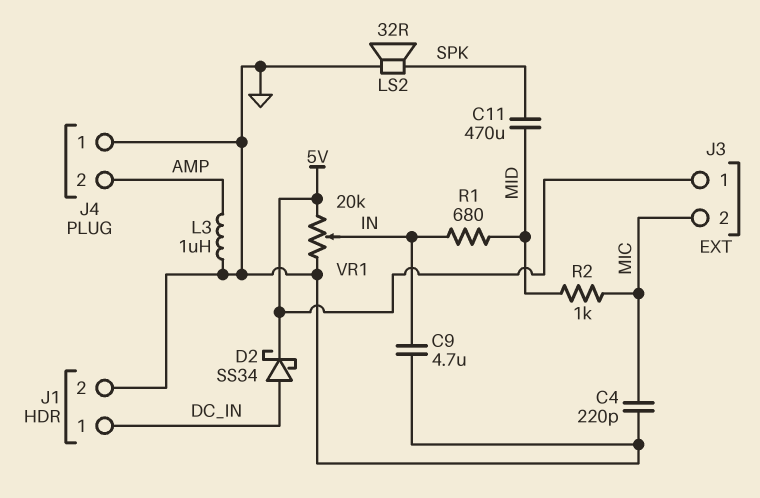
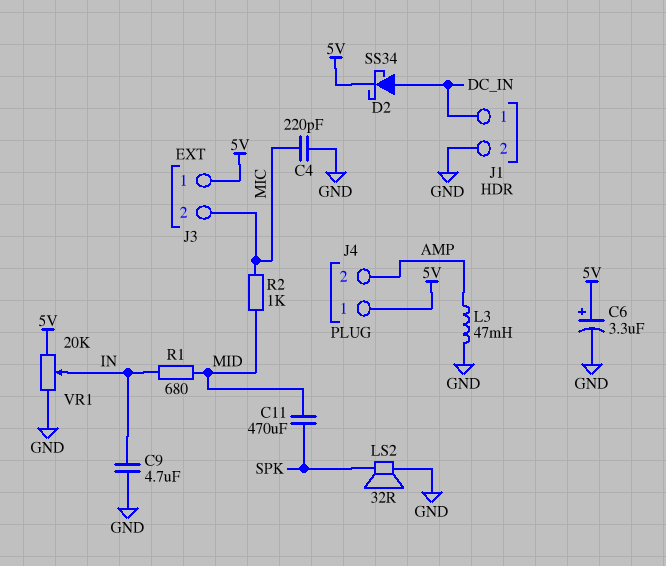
C6: none -> 3.3uF (plus 5V, minus GND)
J4 pin 1: GND -> 5V
L3: 1uH (AMP, GND) -> 47mH (AMP, GND)

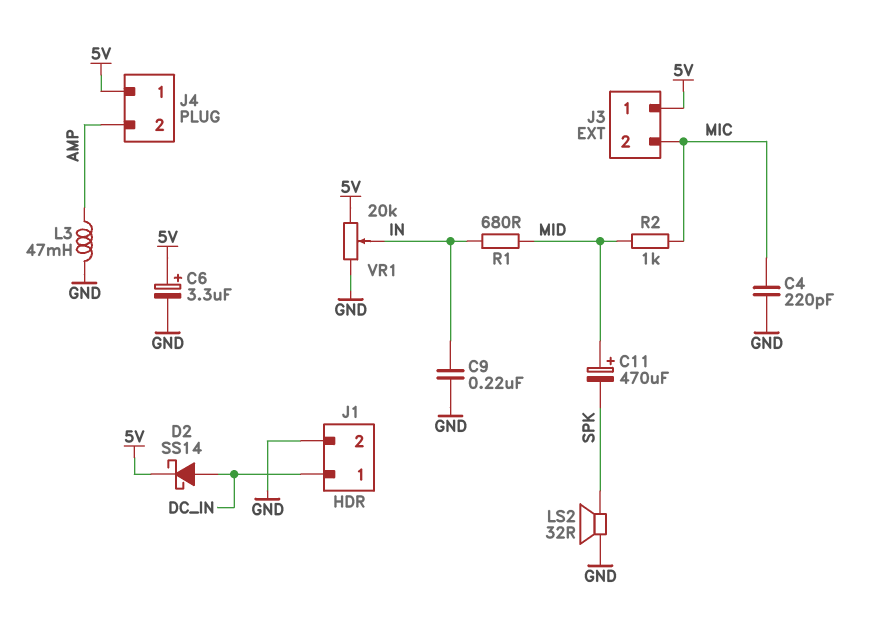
C9: 4.7uF (GND, IN) -> 220nF (GND, IN)
C11: 470uF (MID, SPK) -> 470uF (plus MID, minus SPK)
D2: schottky SS34 (A DC_IN, K 5V) -> schottky SS14 (A DC_IN, K 5V)

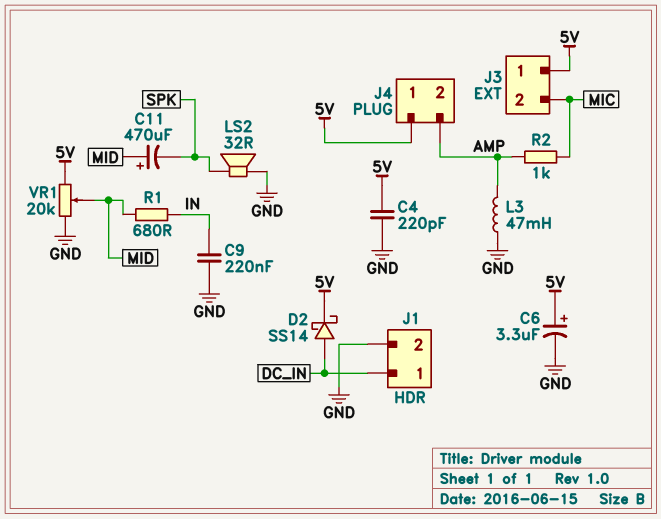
C4: 220pF (GND, MIC) -> 220pF (5V, GND)
R2: 1k (MIC, MID) -> 1k (AMP, MIC)
VR1: 20k (5V, GND, wiper IN) -> 20k (5V, GND, wiper MID)

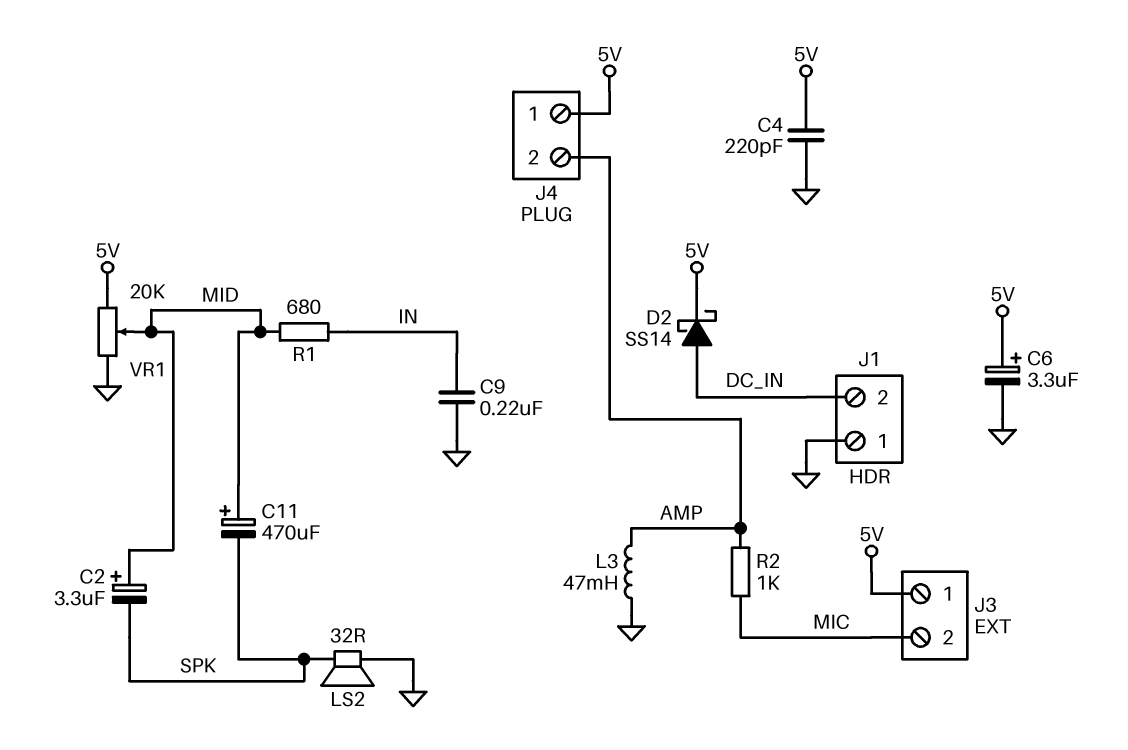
C2: none -> 3.3uF (plus MID, minus SPK)
J1 pin 1: DC_IN -> GND
J1 pin 2: GND -> DC_IN

